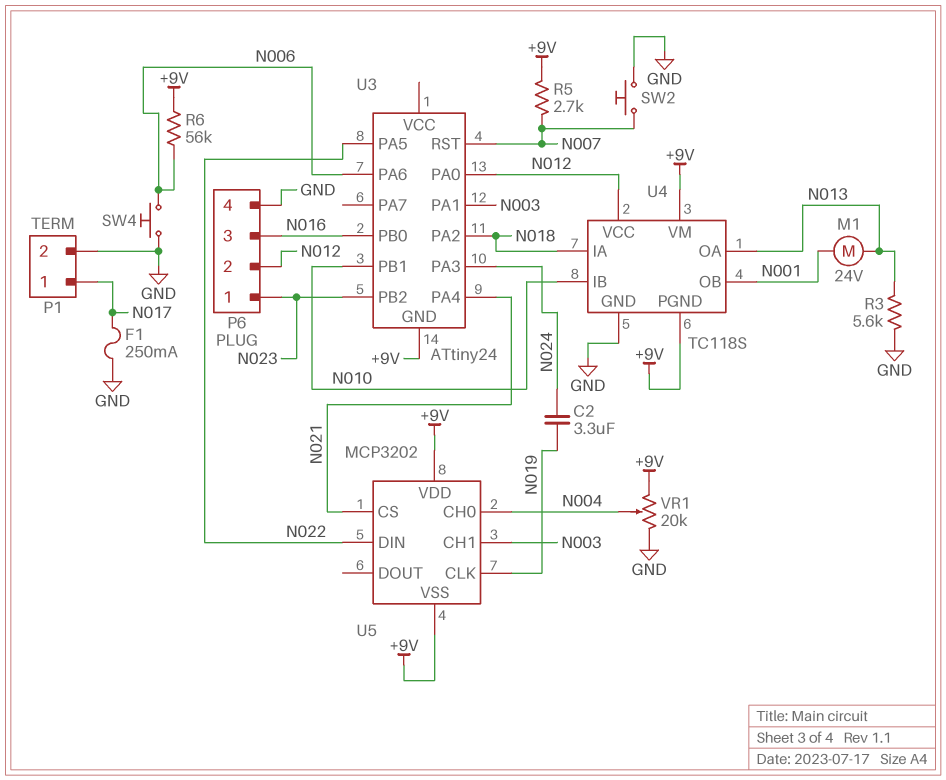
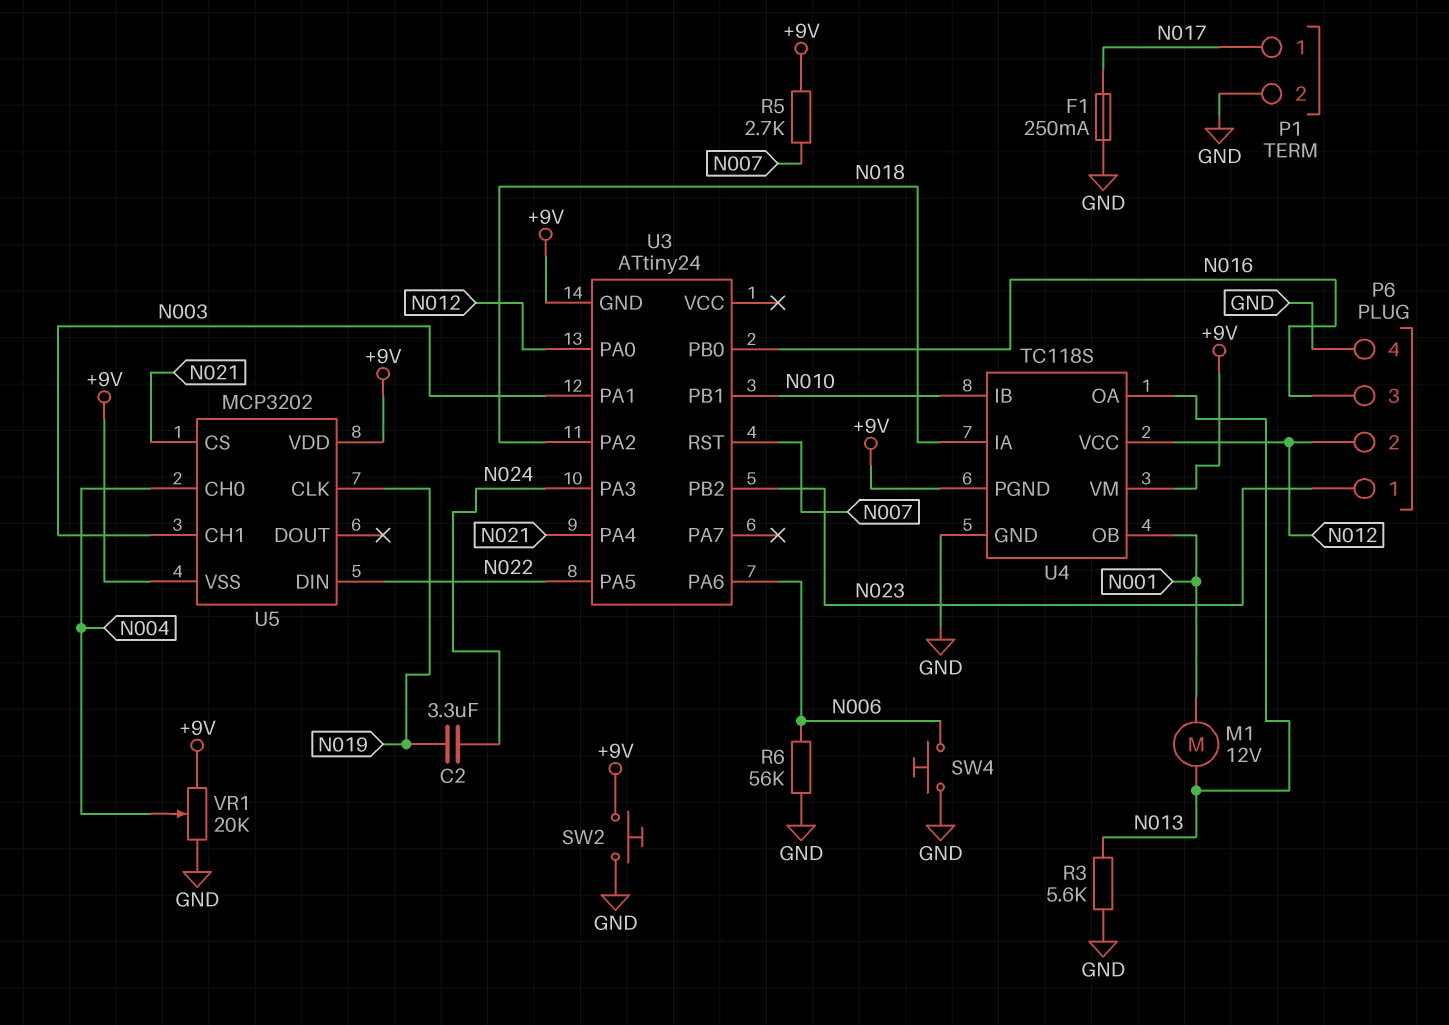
M1: motor 24V (N001, N013) -> motor 12V (N001, N013)
R6: 56k (+9V, N006) -> 56k (GND, N006)
SW2: button (GND, N007) -> button (+9V, GND)

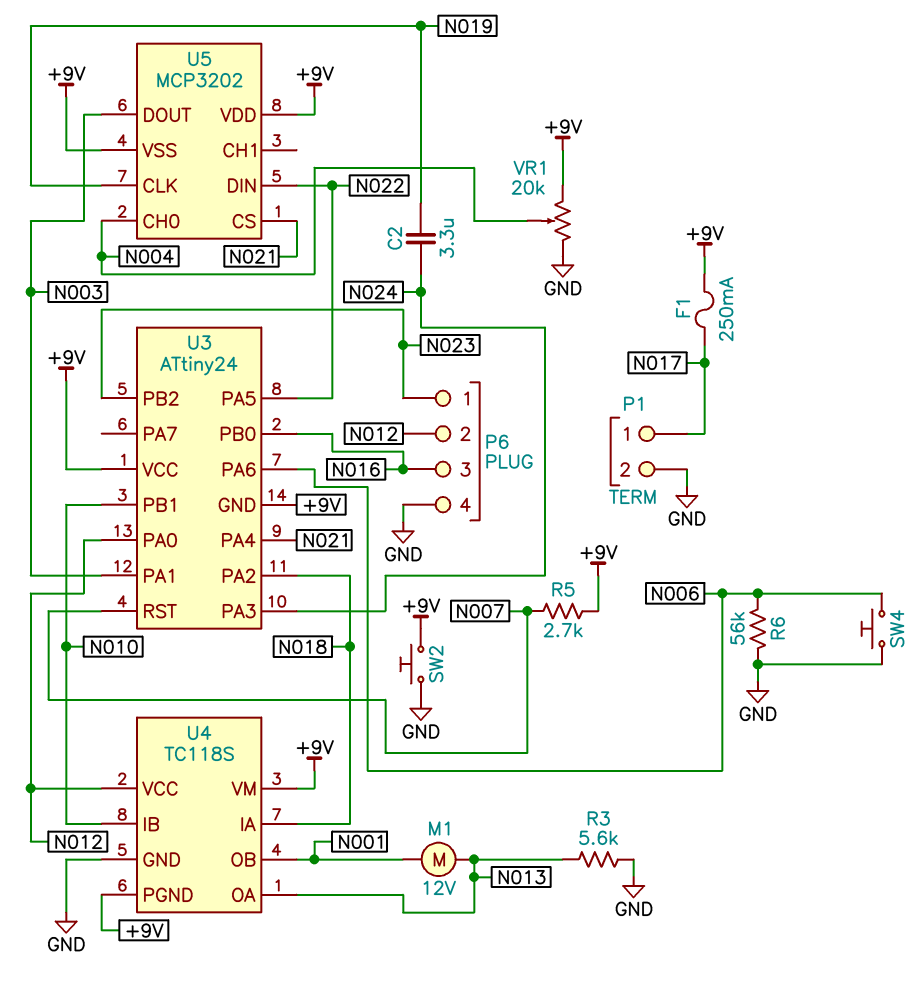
F1: 250mA (GND, N017) -> 250mA (+9V, N017)
U3 pin VCC: none -> +9V
U5 pin CH1: N003 -> none
U5 pin DOUT: none -> N003

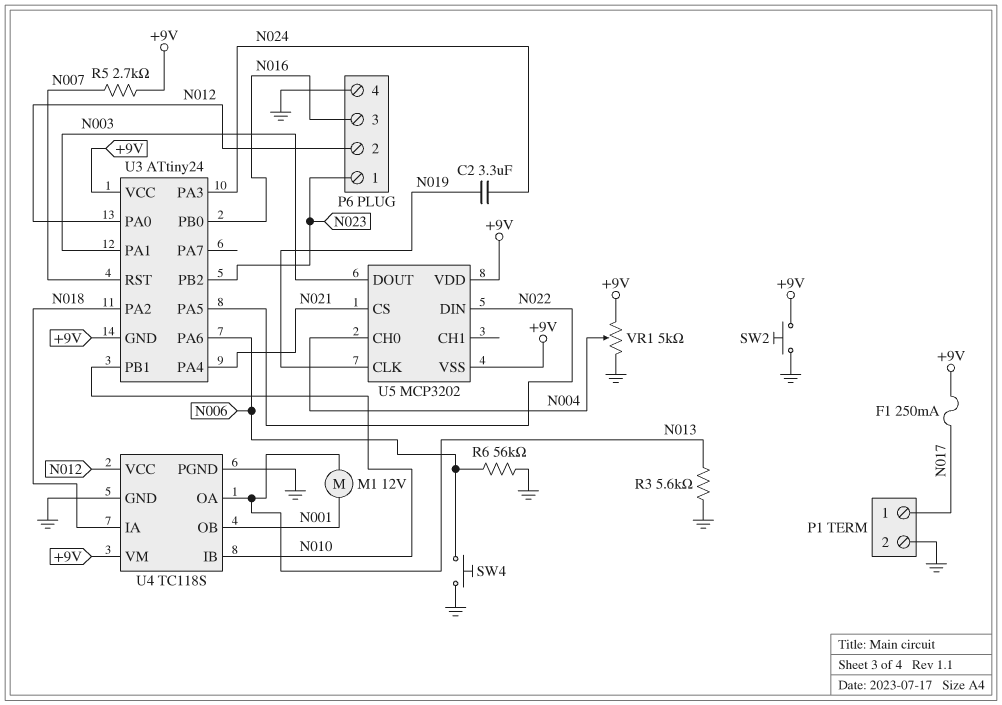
U4 pin PGND: +9V -> GND
VR1: 20k (+9V, GND, wiper N004) -> 5k (+9V, GND, wiper N004)

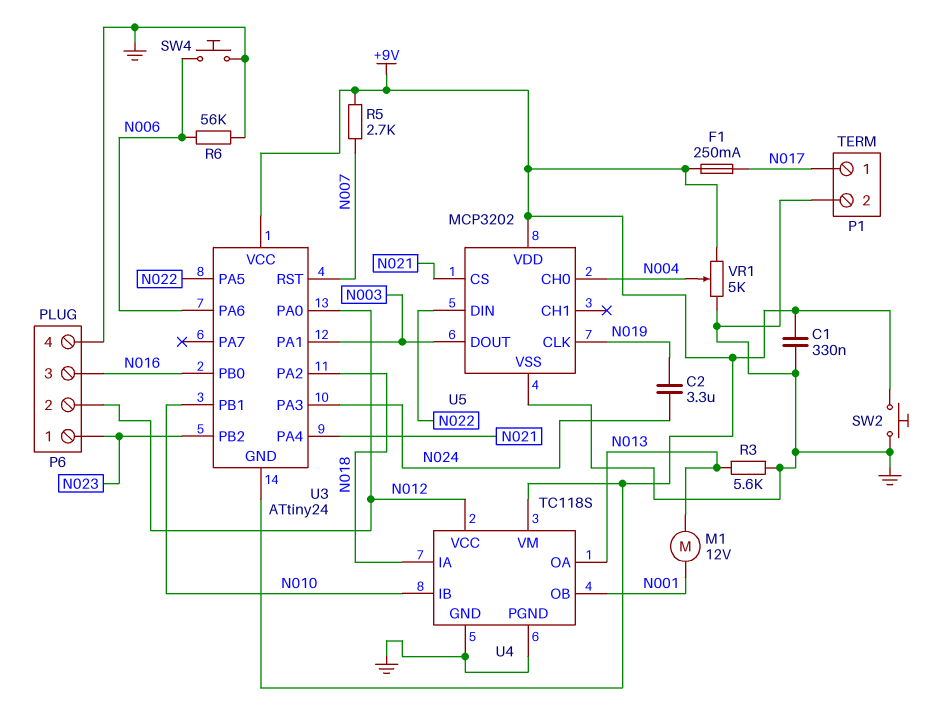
C1: none -> 330nF (+9V, GND)
U5 pin VSS: +9V -> GND

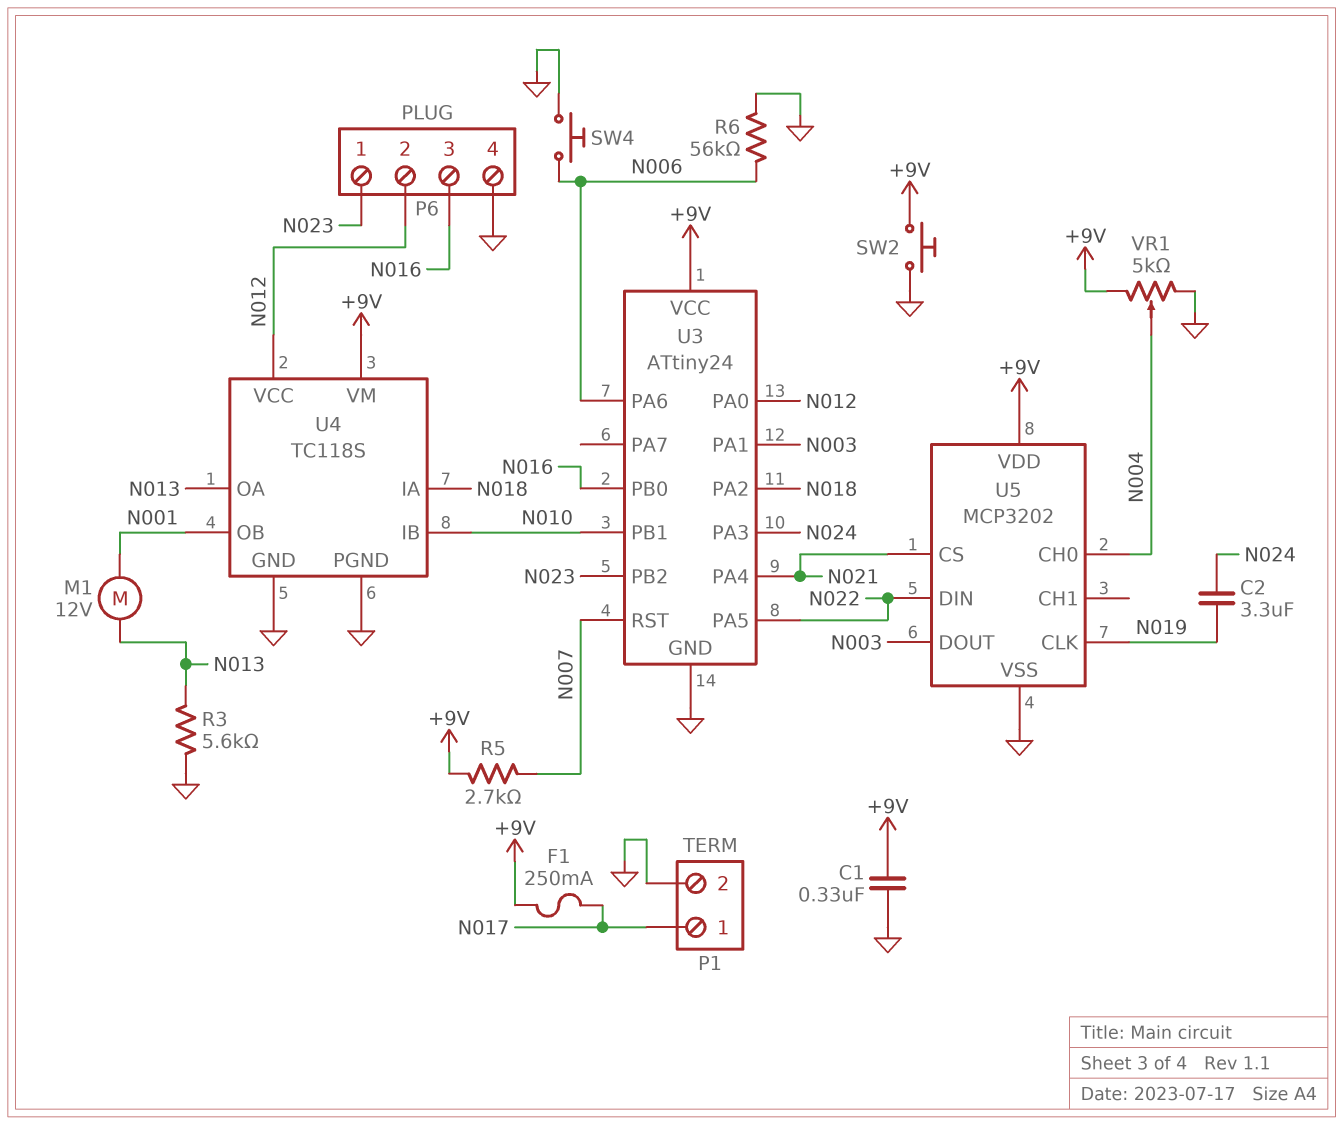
U3 pin GND: +9V -> GND

